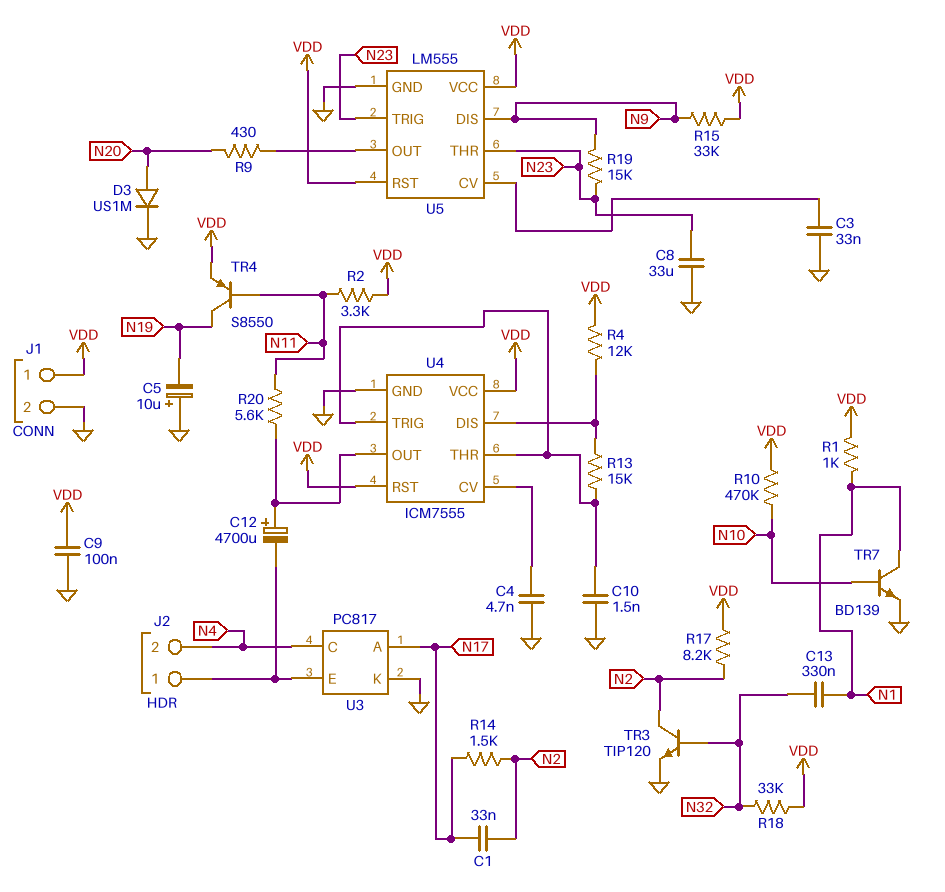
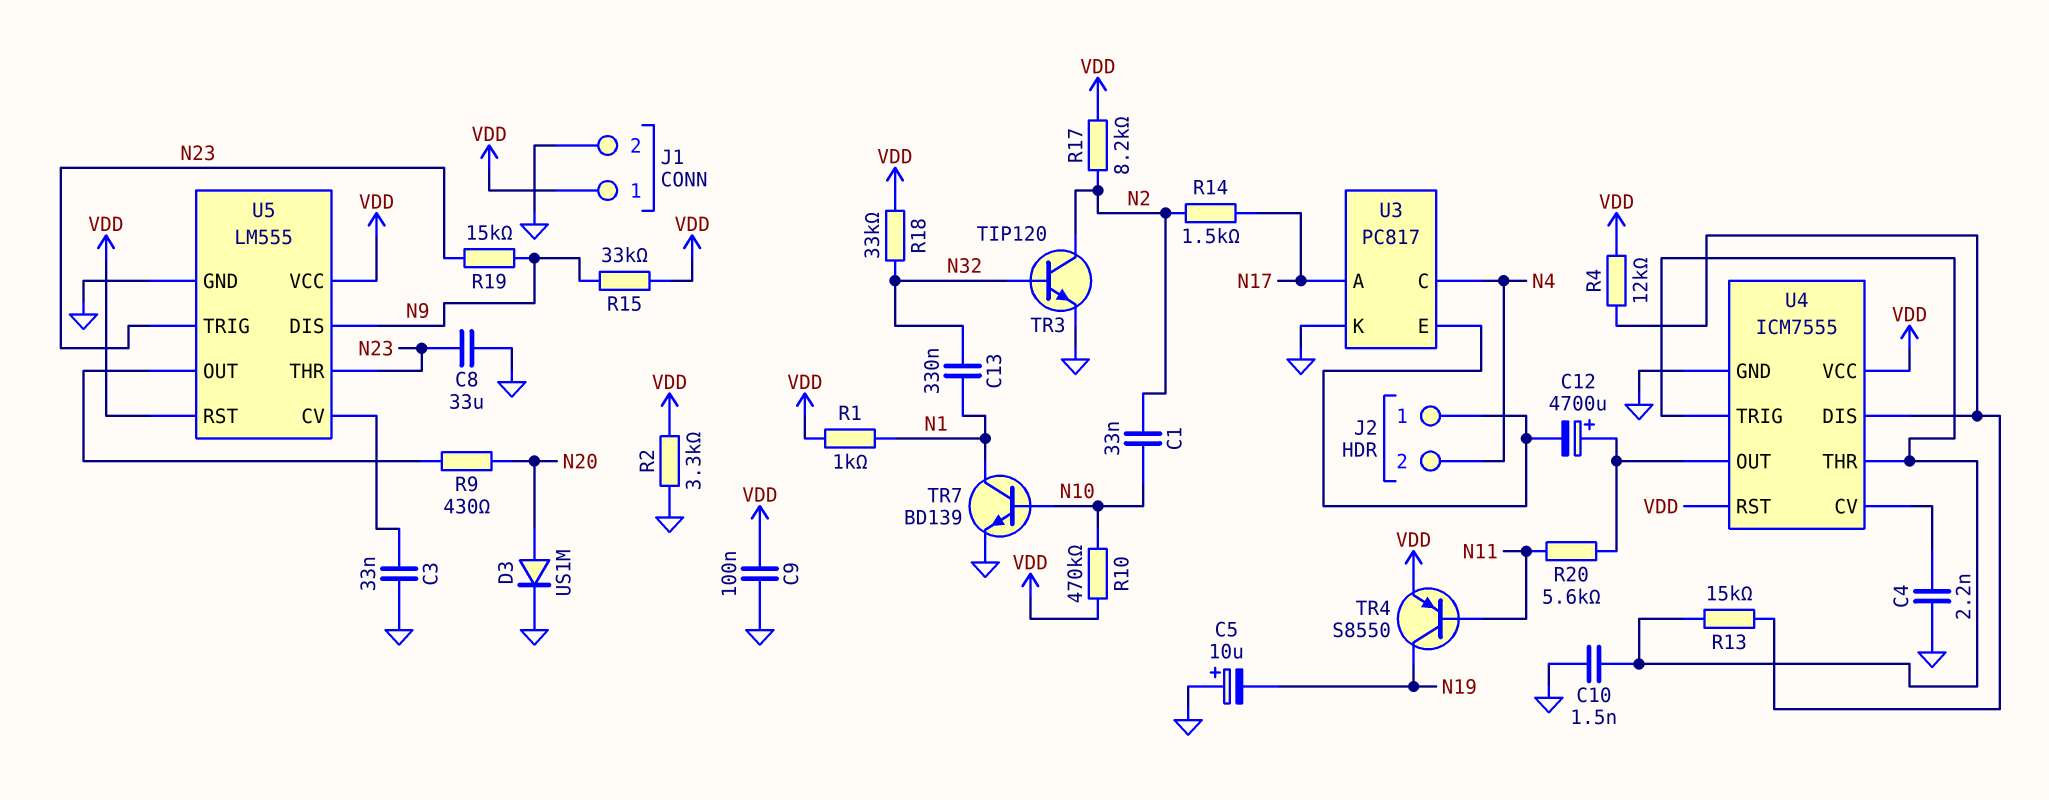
C1: 33nF (N2, N17) -> 33nF (N2, N10)
C4: 4.7nF (GND, U4/CV) -> 2.2nF (GND, U4/CV)
R2: 3.3k (N11, VDD) -> 3.3k (GND, VDD)

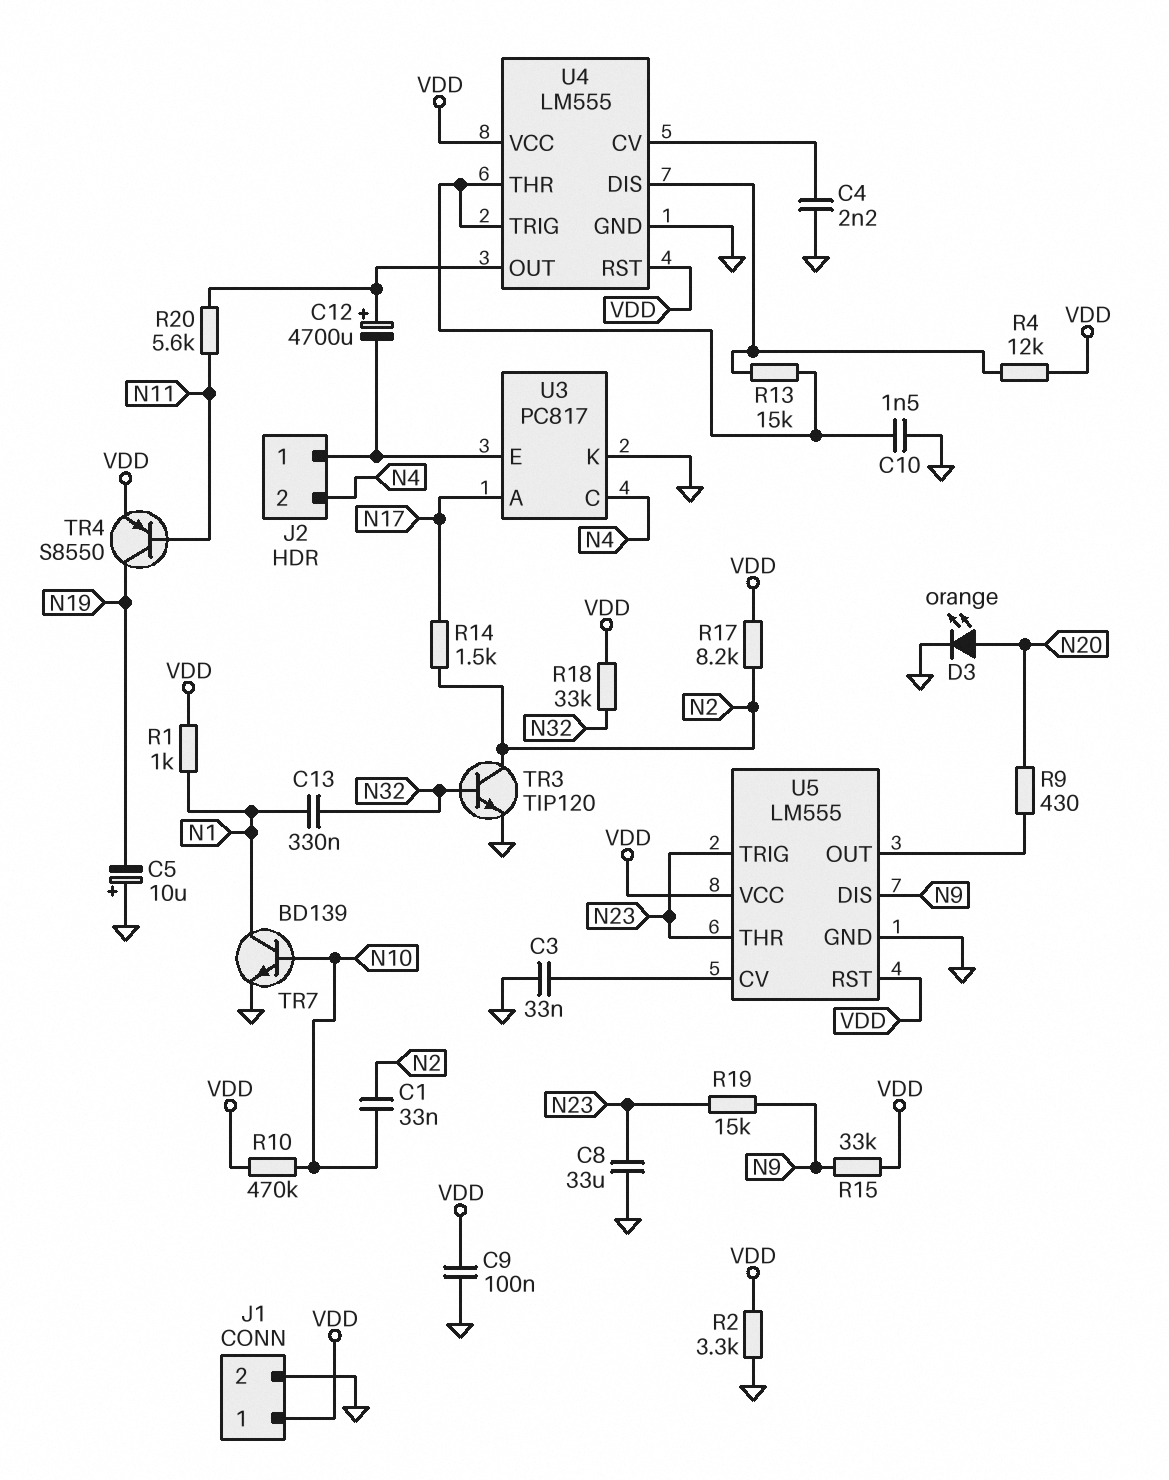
D3: diode US1M (A N20, K GND) -> LED orange (A N20, K GND)
U4: ICM7555 -> LM555

